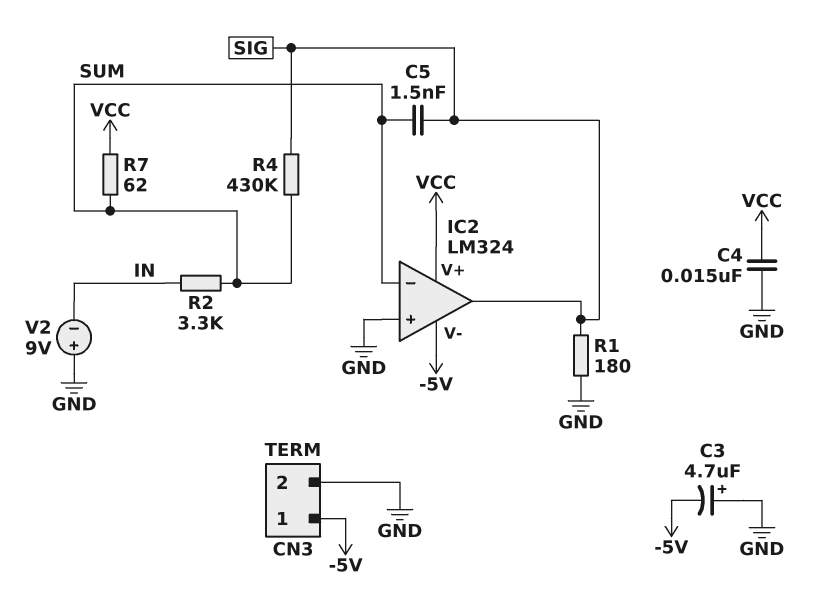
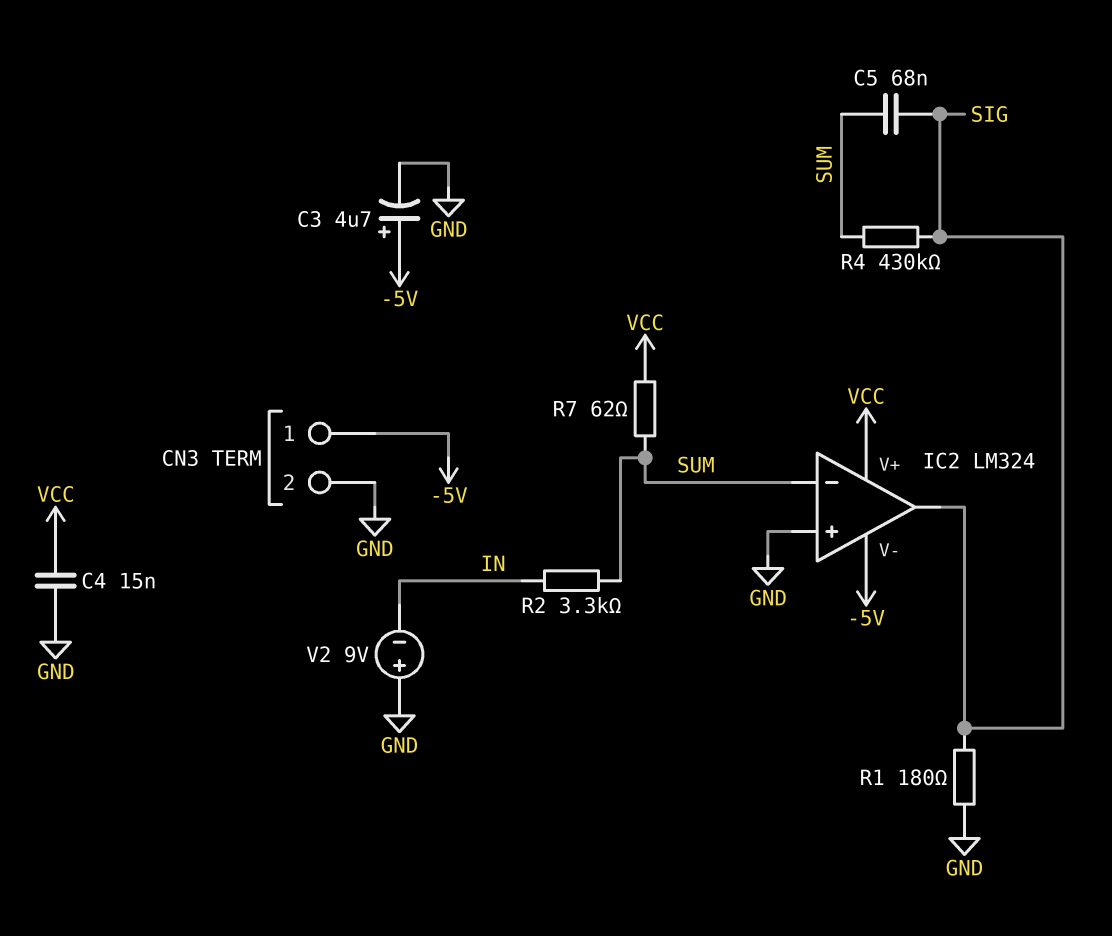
C3: 4.7uF (plus GND, minus -5V) -> 4.7uF (plus -5V, minus GND)
C5: 1.5nF (SIG, SUM) -> 68nF (SIG, SUM)

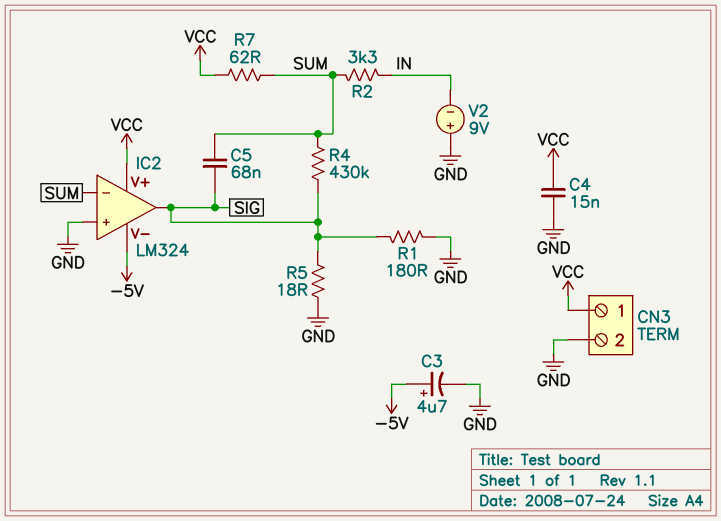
CN3 pin 1: -5V -> VCC
R5: none -> 18 (GND, SIG)

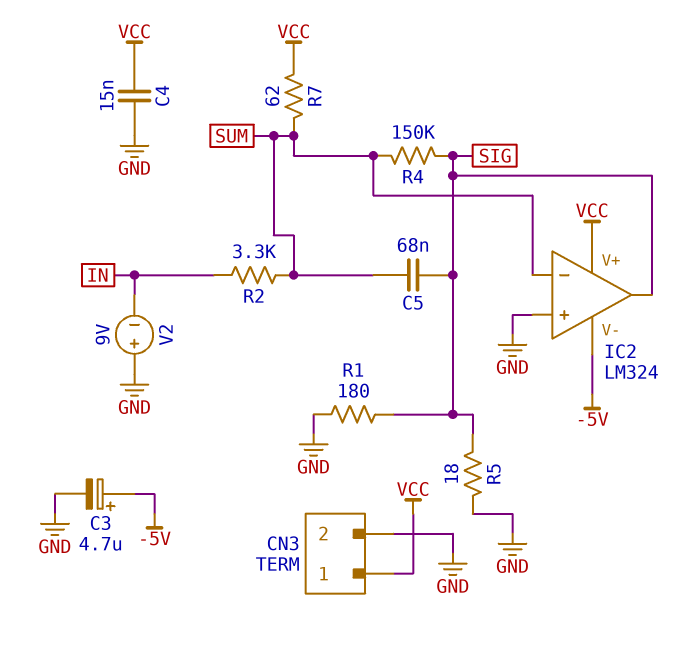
R4: 430k (SIG, SUM) -> 150k (SIG, SUM)

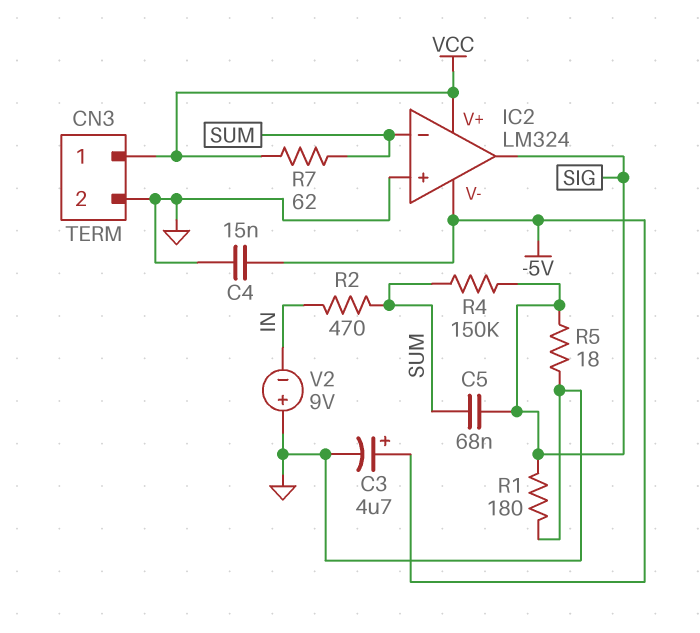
C4: 15nF (GND, VCC) -> 15nF (-5V, GND)
R2: 3.3k (IN, SUM) -> 470 (IN, SUM)

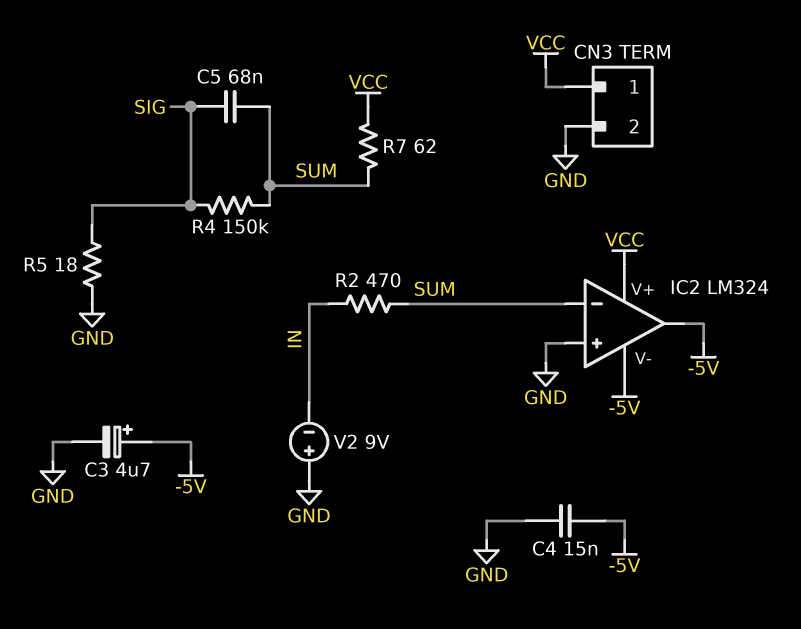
IC2 pin out: SIG -> -5V
R1: 180 (GND, SIG) -> none

